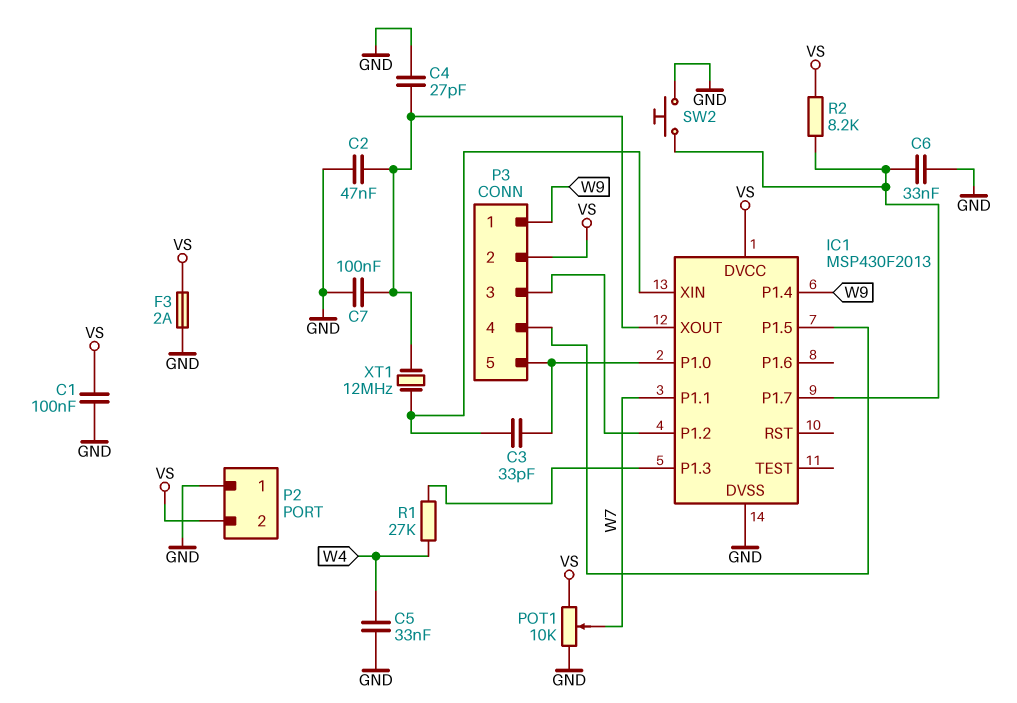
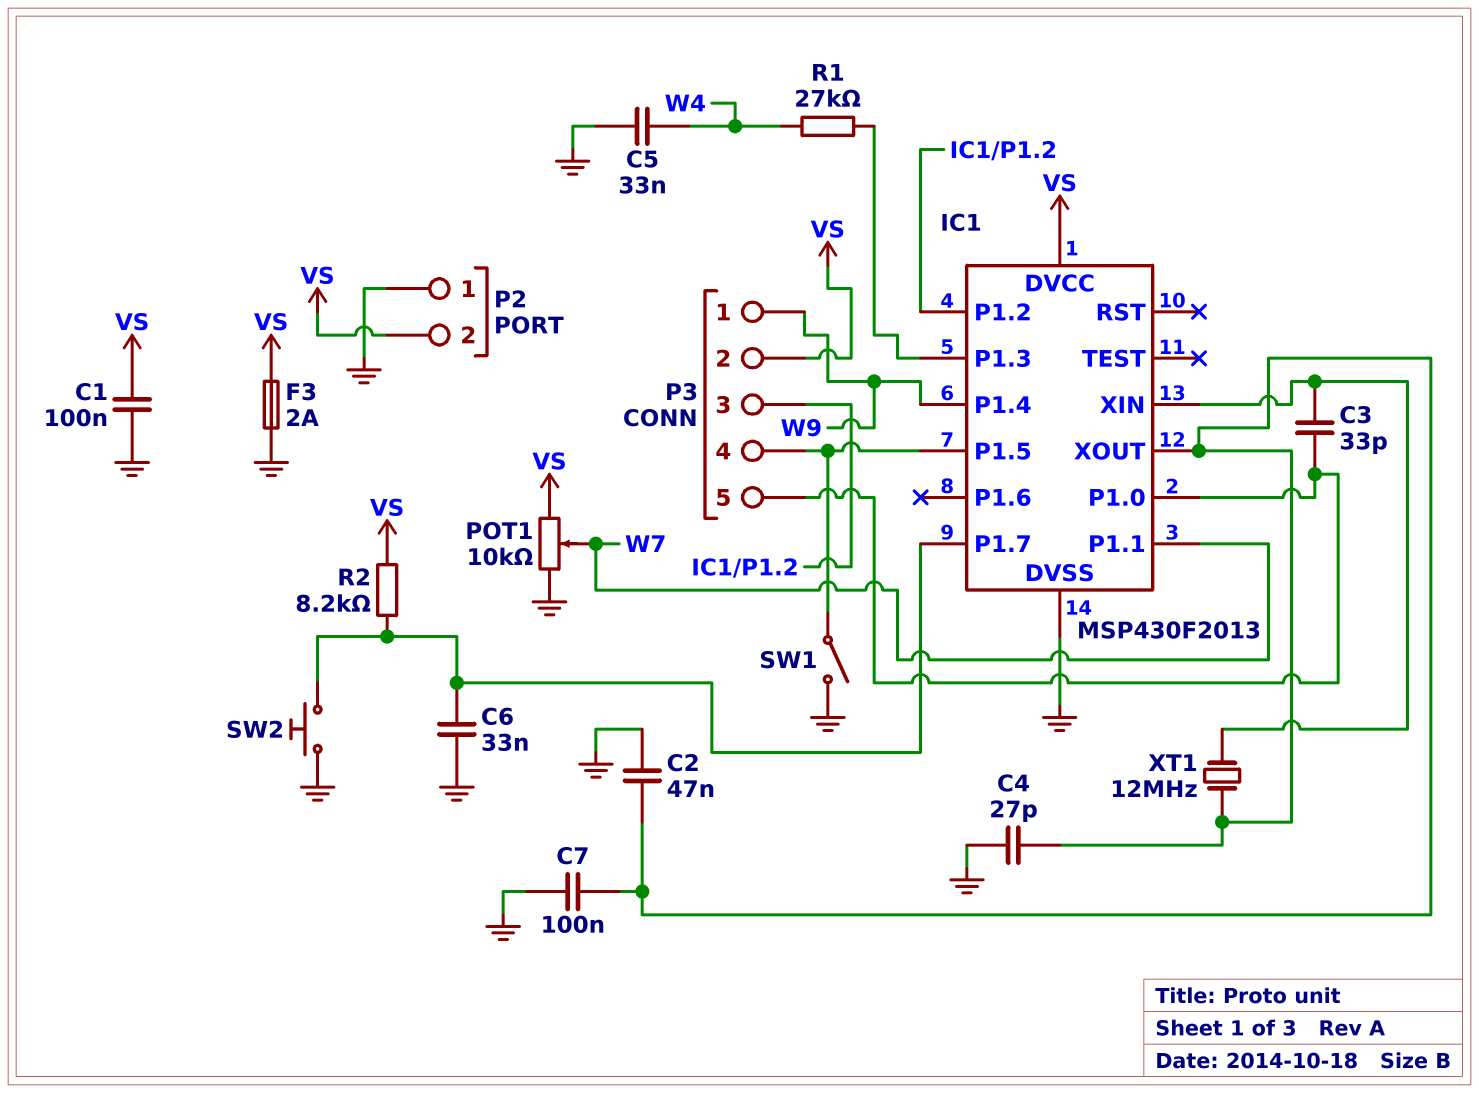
SW1: none -> switch (GND, IC1/P1.5)

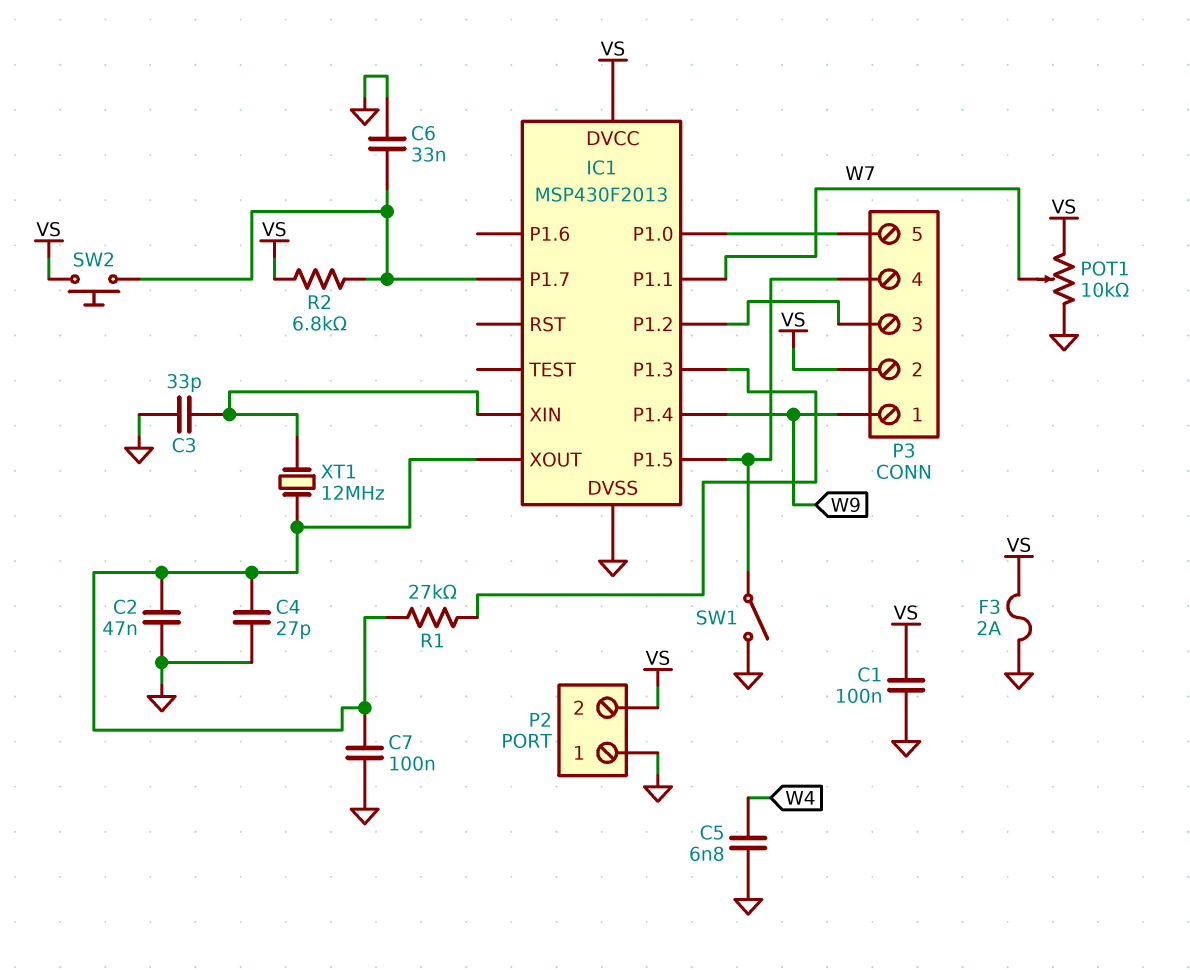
C3: 33pF (IC1/P1.0, IC1/XIN) -> 33pF (GND, IC1/XIN)
C5: 33nF (GND, W4) -> 6.8nF (GND, W4)
R1: 27k (IC1/P1.3, W4) -> 27k (IC1/P1.3, IC1/XOUT)
R2: 8.2k (IC1/P1.7, VS) -> 6.8k (IC1/P1.7, VS)
SW2: button (GND, IC1/P1.7) -> button (IC1/P1.7, VS)

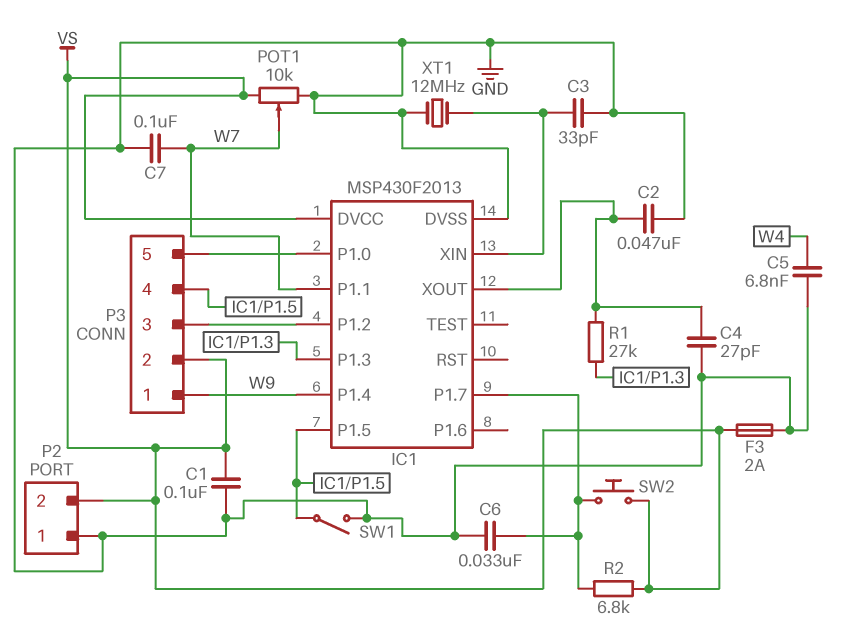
C7: 100nF (GND, IC1/XOUT) -> 100nF (GND, W7)
XT1: 12MHz (IC1/XIN, IC1/XOUT) -> 12MHz (GND, IC1/XIN)

